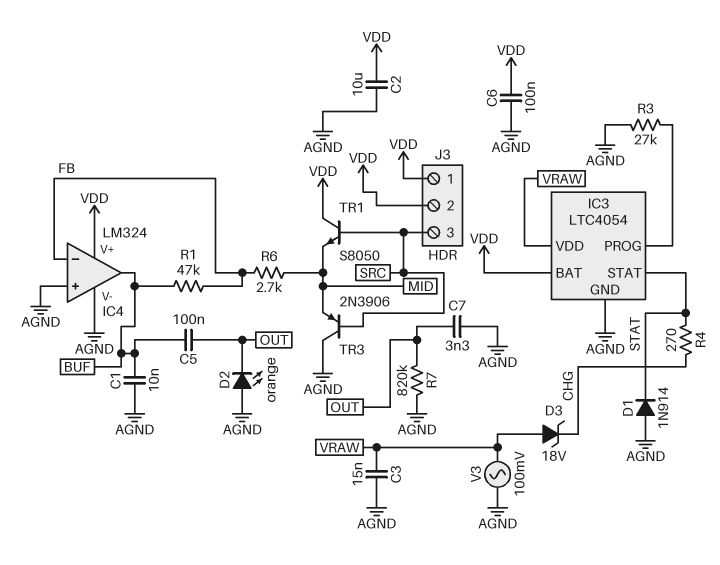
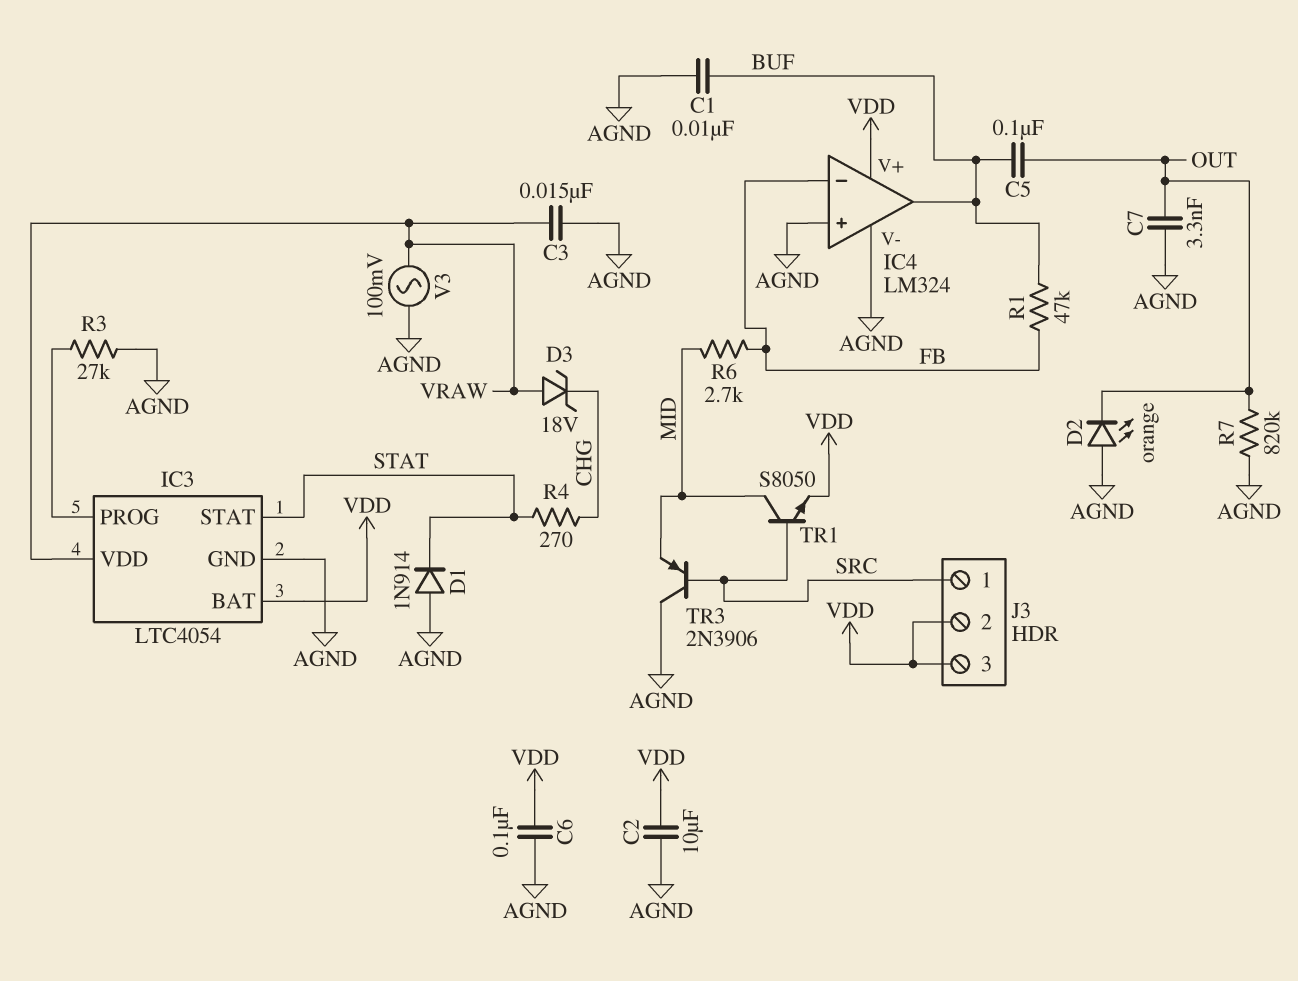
J3 pin 1: VDD -> SRC
J3 pin 3: SRC -> VDD
TR1: NPN S8050 (B SRC, C VDD, E MID) -> NPN S8050 (B SRC, C MID, E VDD)

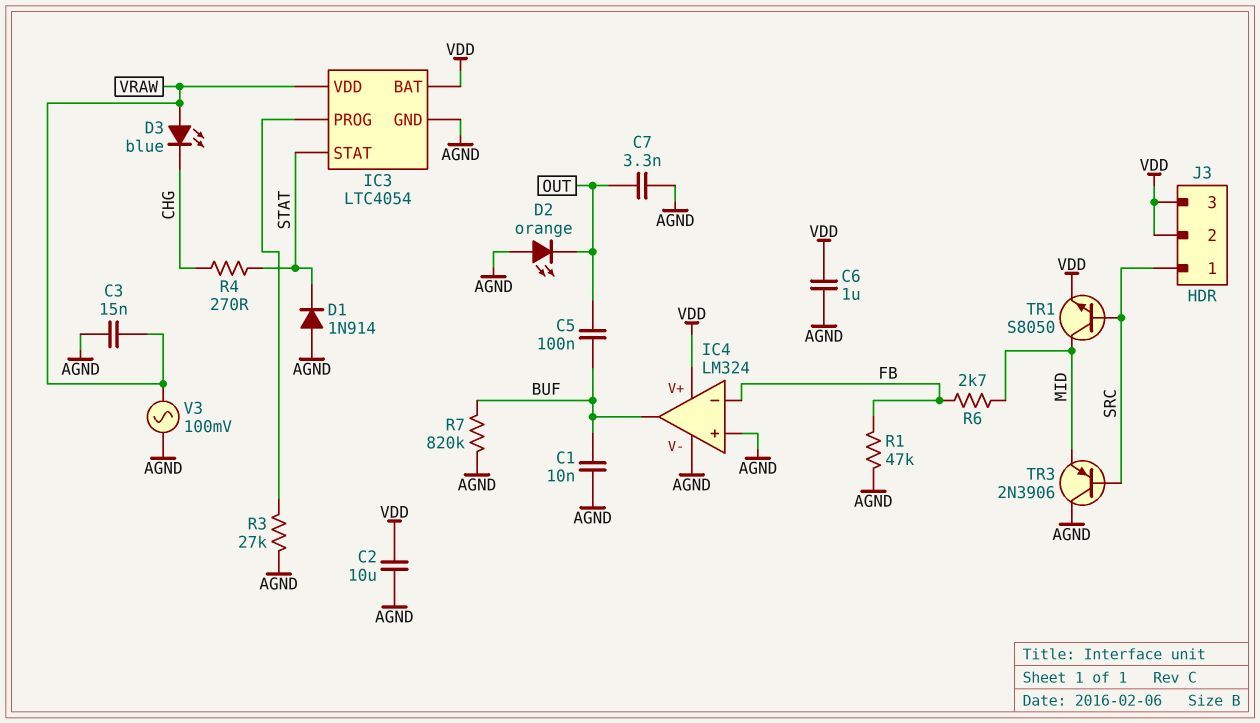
C6: 100nF (AGND, VDD) -> 1uF (AGND, VDD)
D3: zener 18V (A VRAW, K CHG) -> LED blue (A VRAW, K CHG)
R1: 47k (BUF, FB) -> 47k (AGND, FB)
R7: 820k (AGND, OUT) -> 820k (AGND, BUF)

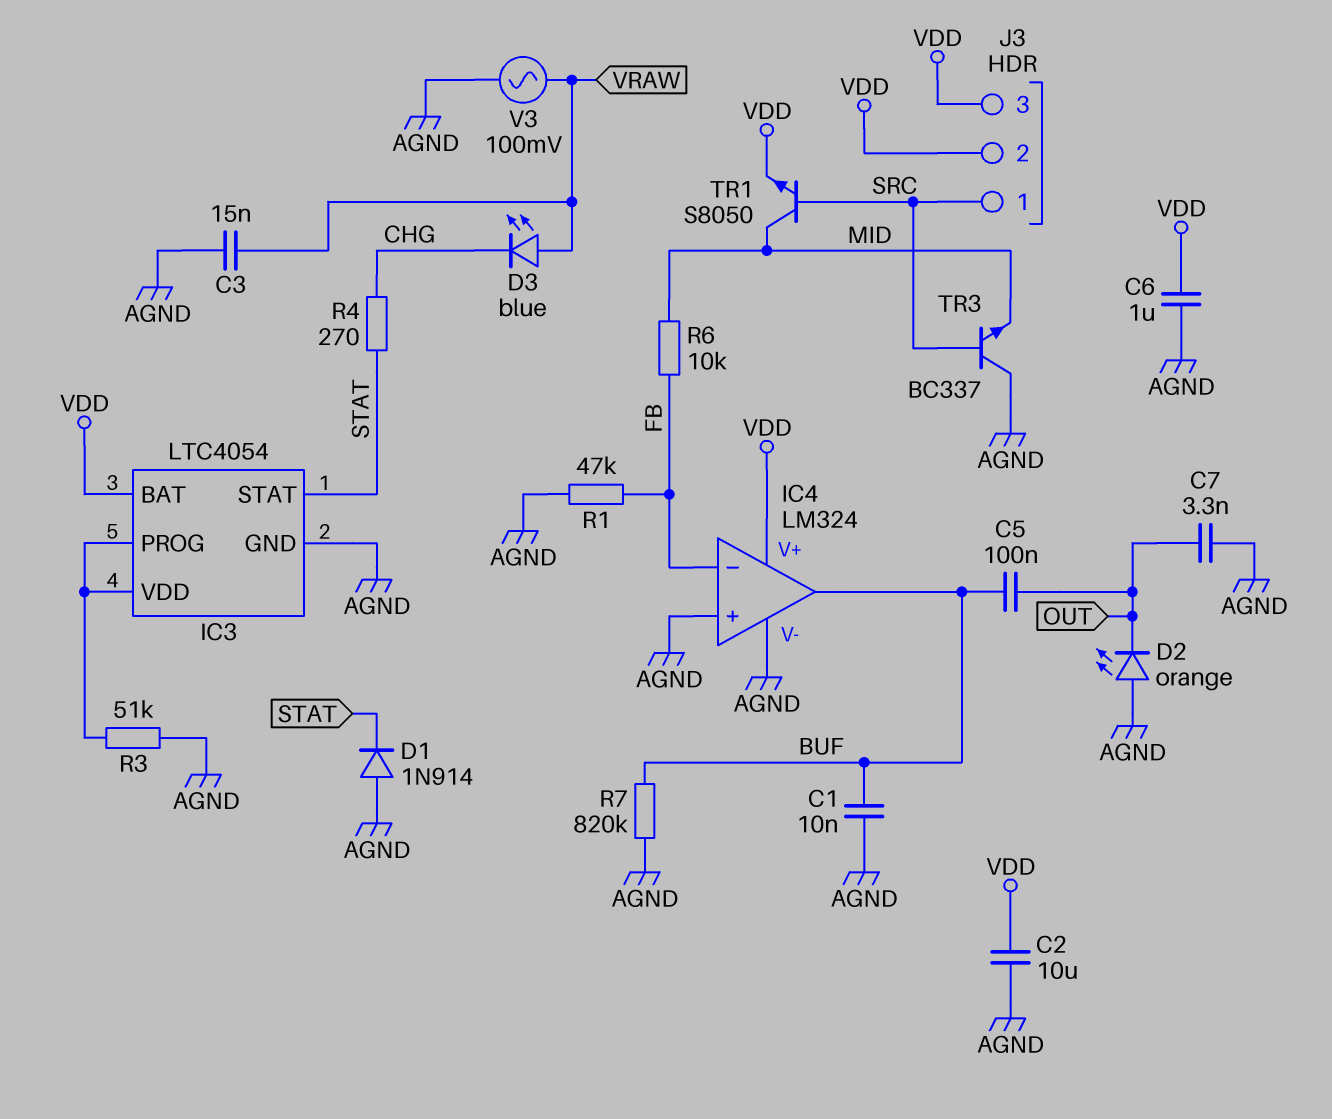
IC3 pin VDD: VRAW -> IC3/PROG
R3: 27k (AGND, IC3/PROG) -> 51k (AGND, IC3/PROG)
R6: 2.7k (FB, MID) -> 10k (FB, MID)
TR3: PNP 2N3906 (B SRC, C AGND, E MID) -> NPN BC337 (B SRC, C AGND, E MID)

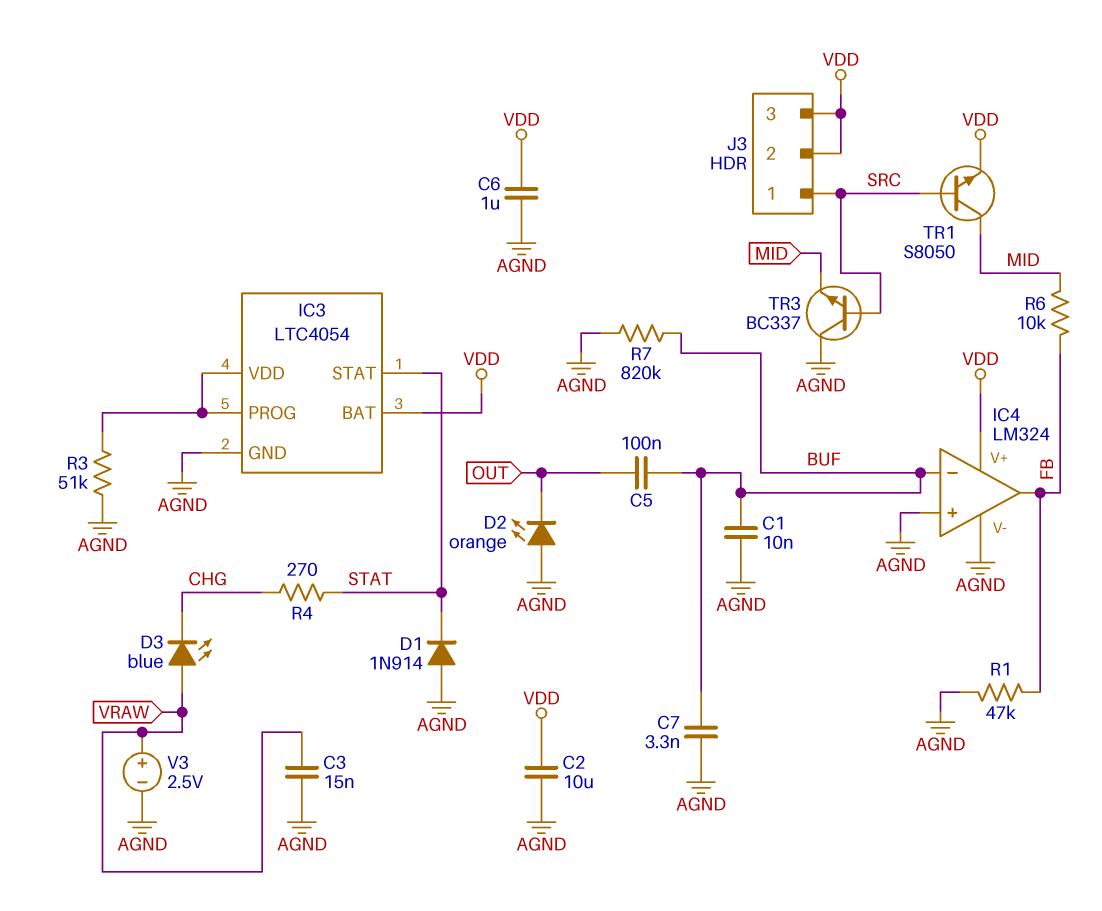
C7: 3.3nF (AGND, OUT) -> 3.3nF (AGND, BUF)
IC4 pin in-: FB -> BUF
IC4 pin out: BUF -> FB
V3: AC 100mV (AGND, VRAW) -> 2.5V (plus VRAW, minus AGND)

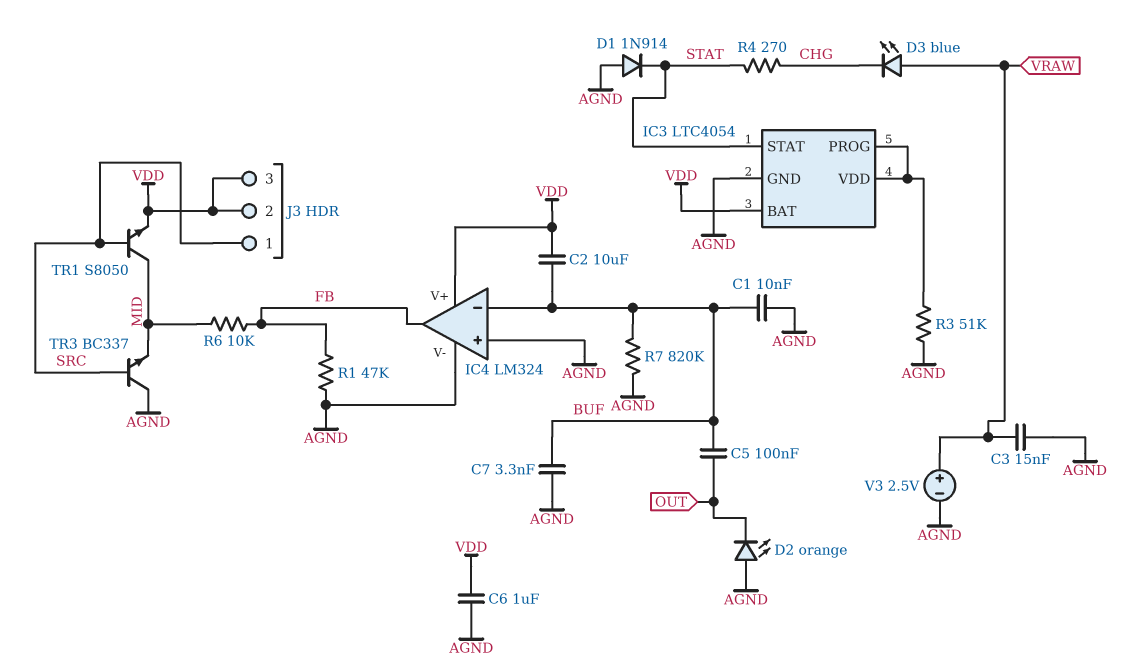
C2: 10uF (AGND, VDD) -> 10uF (BUF, VDD)

